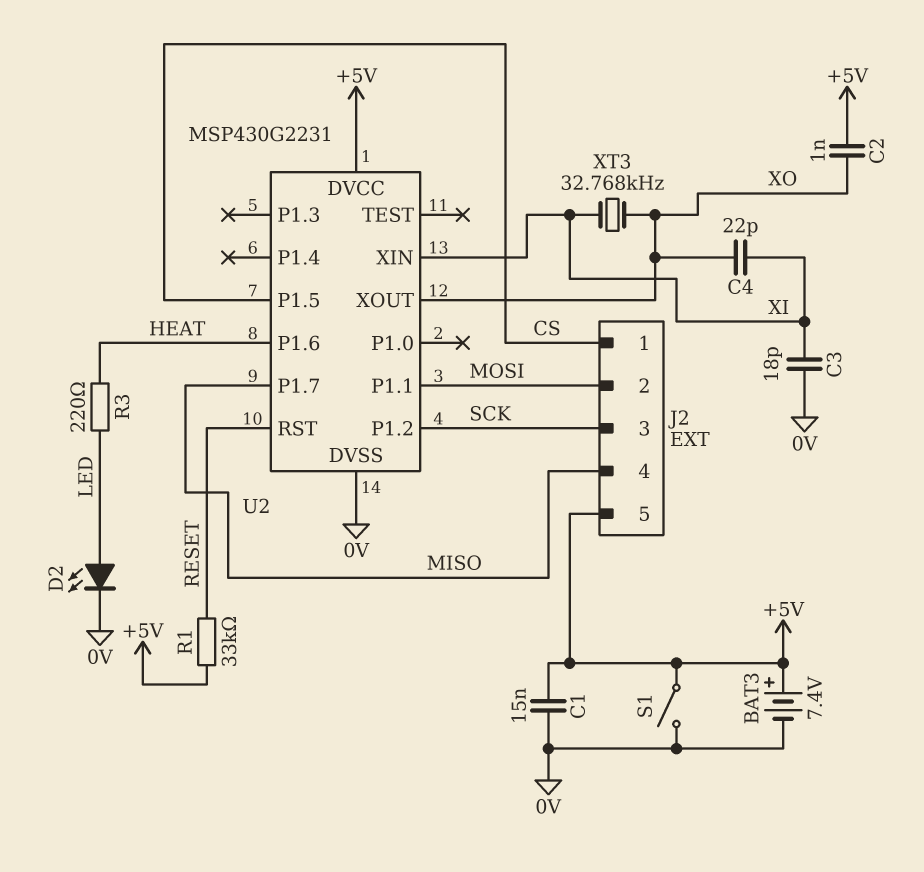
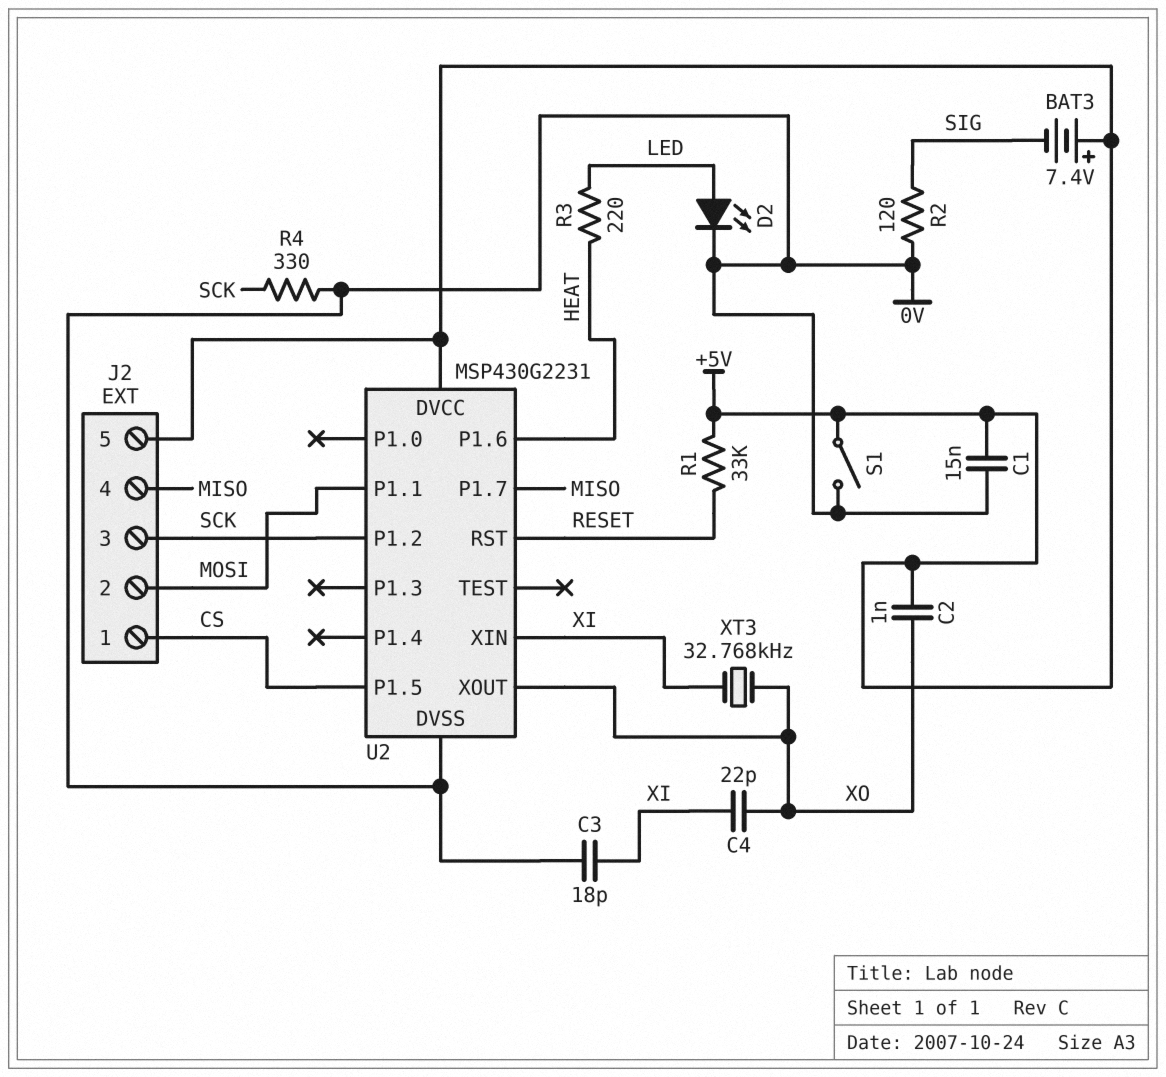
BAT3: 7.4V (plus +5V, minus 0V) -> 7.4V (plus +5V, minus SIG)
R2: none -> 120 (0V, SIG)
R4: none -> 330 (0V, SCK)

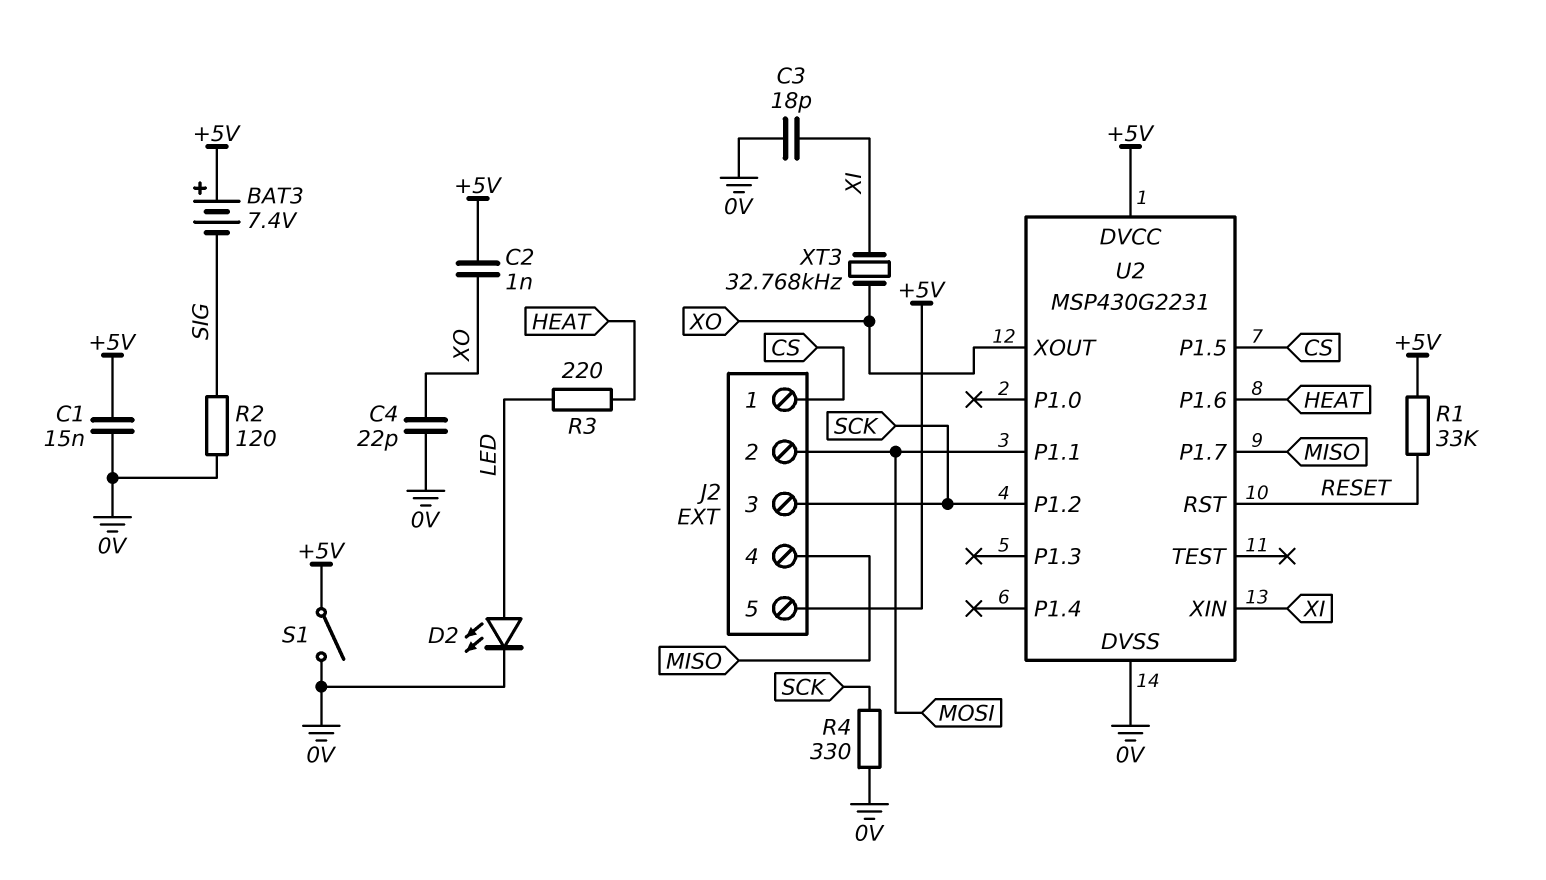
C4: 22pF (XI, XO) -> 22pF (0V, XO)

